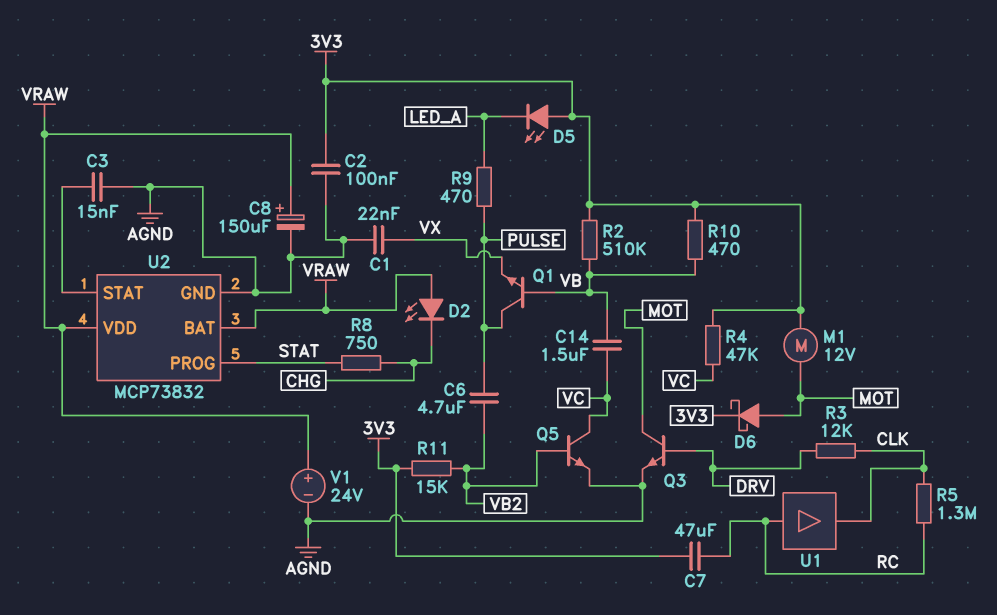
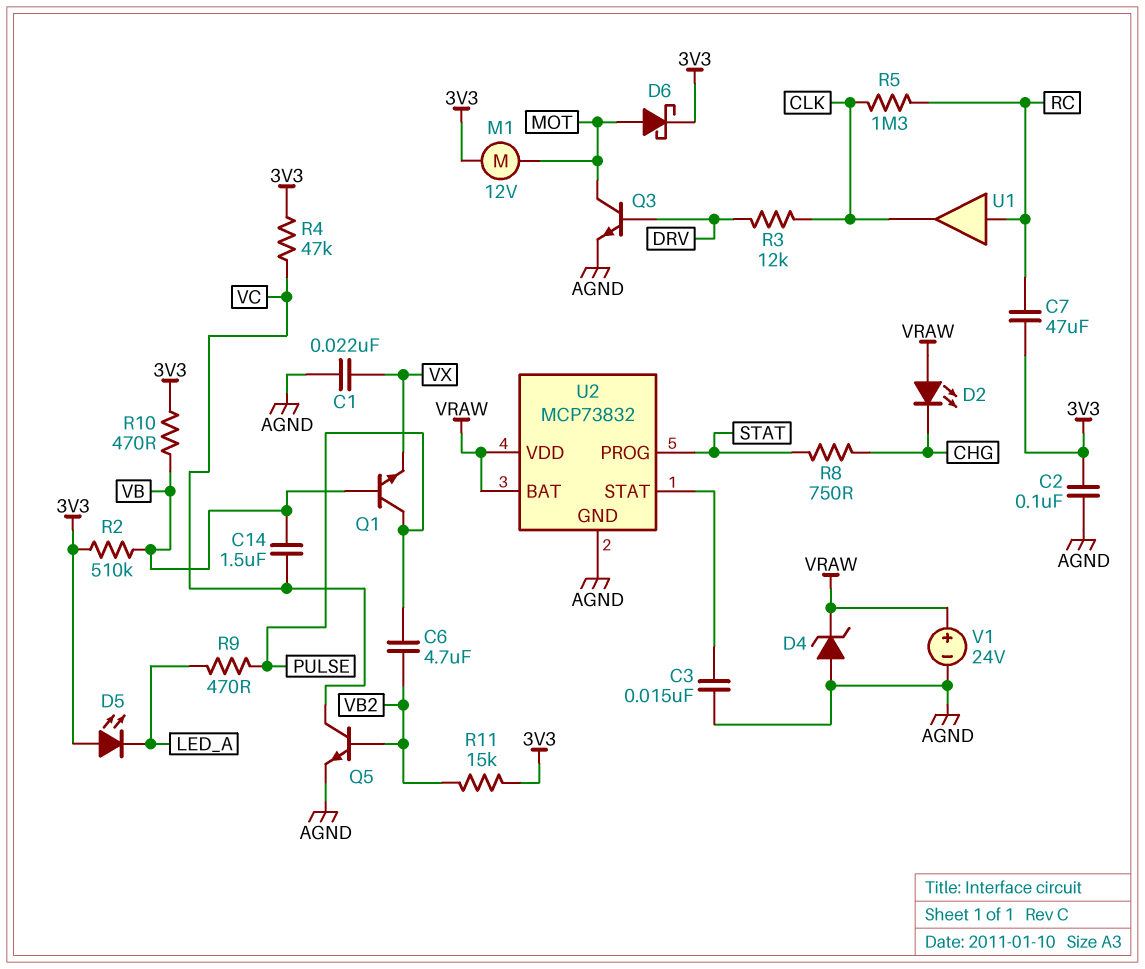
C8: 150uF (plus VRAW, minus AGND) -> none
D4: none -> zener (A AGND, K VRAW)

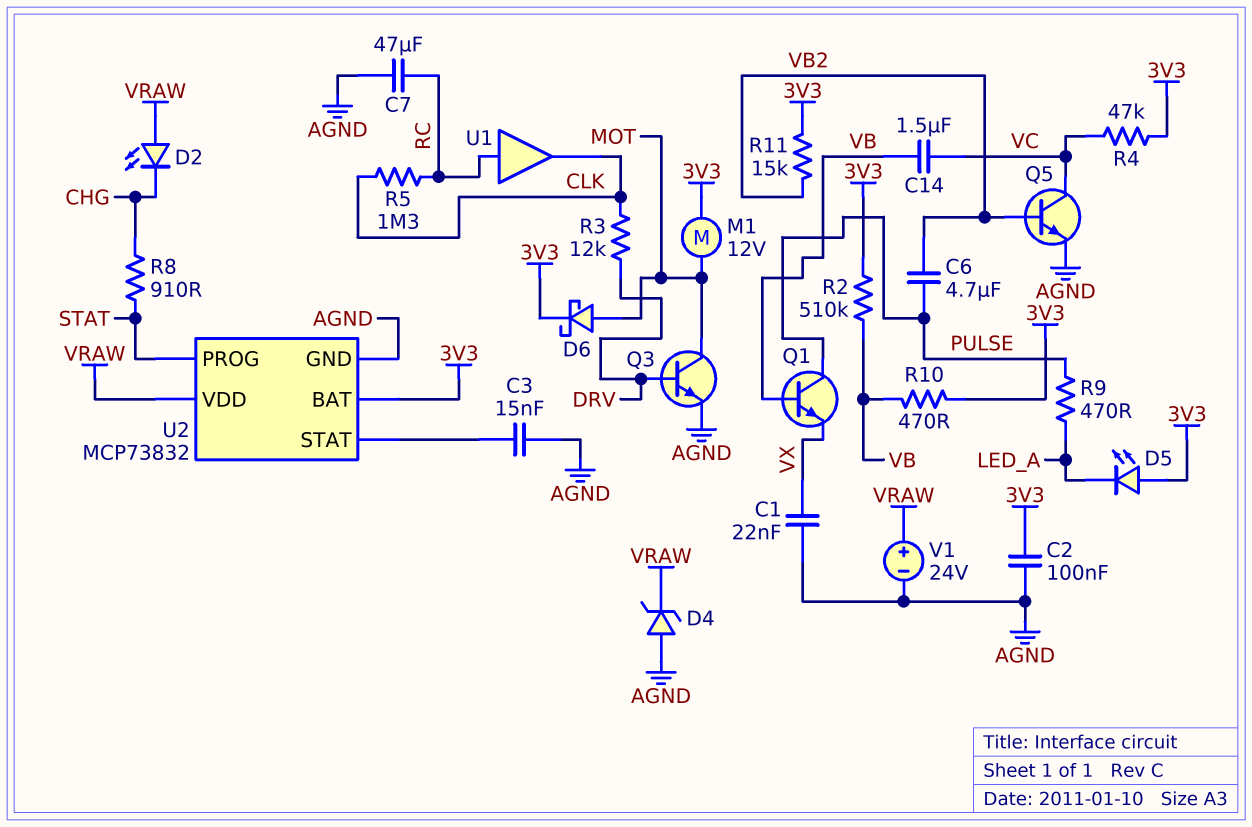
C7: 47uF (3V3, RC) -> 47uF (AGND, RC)
R8: 750 (CHG, STAT) -> 910 (CHG, STAT)
U2 pin BAT: VRAW -> 3V3

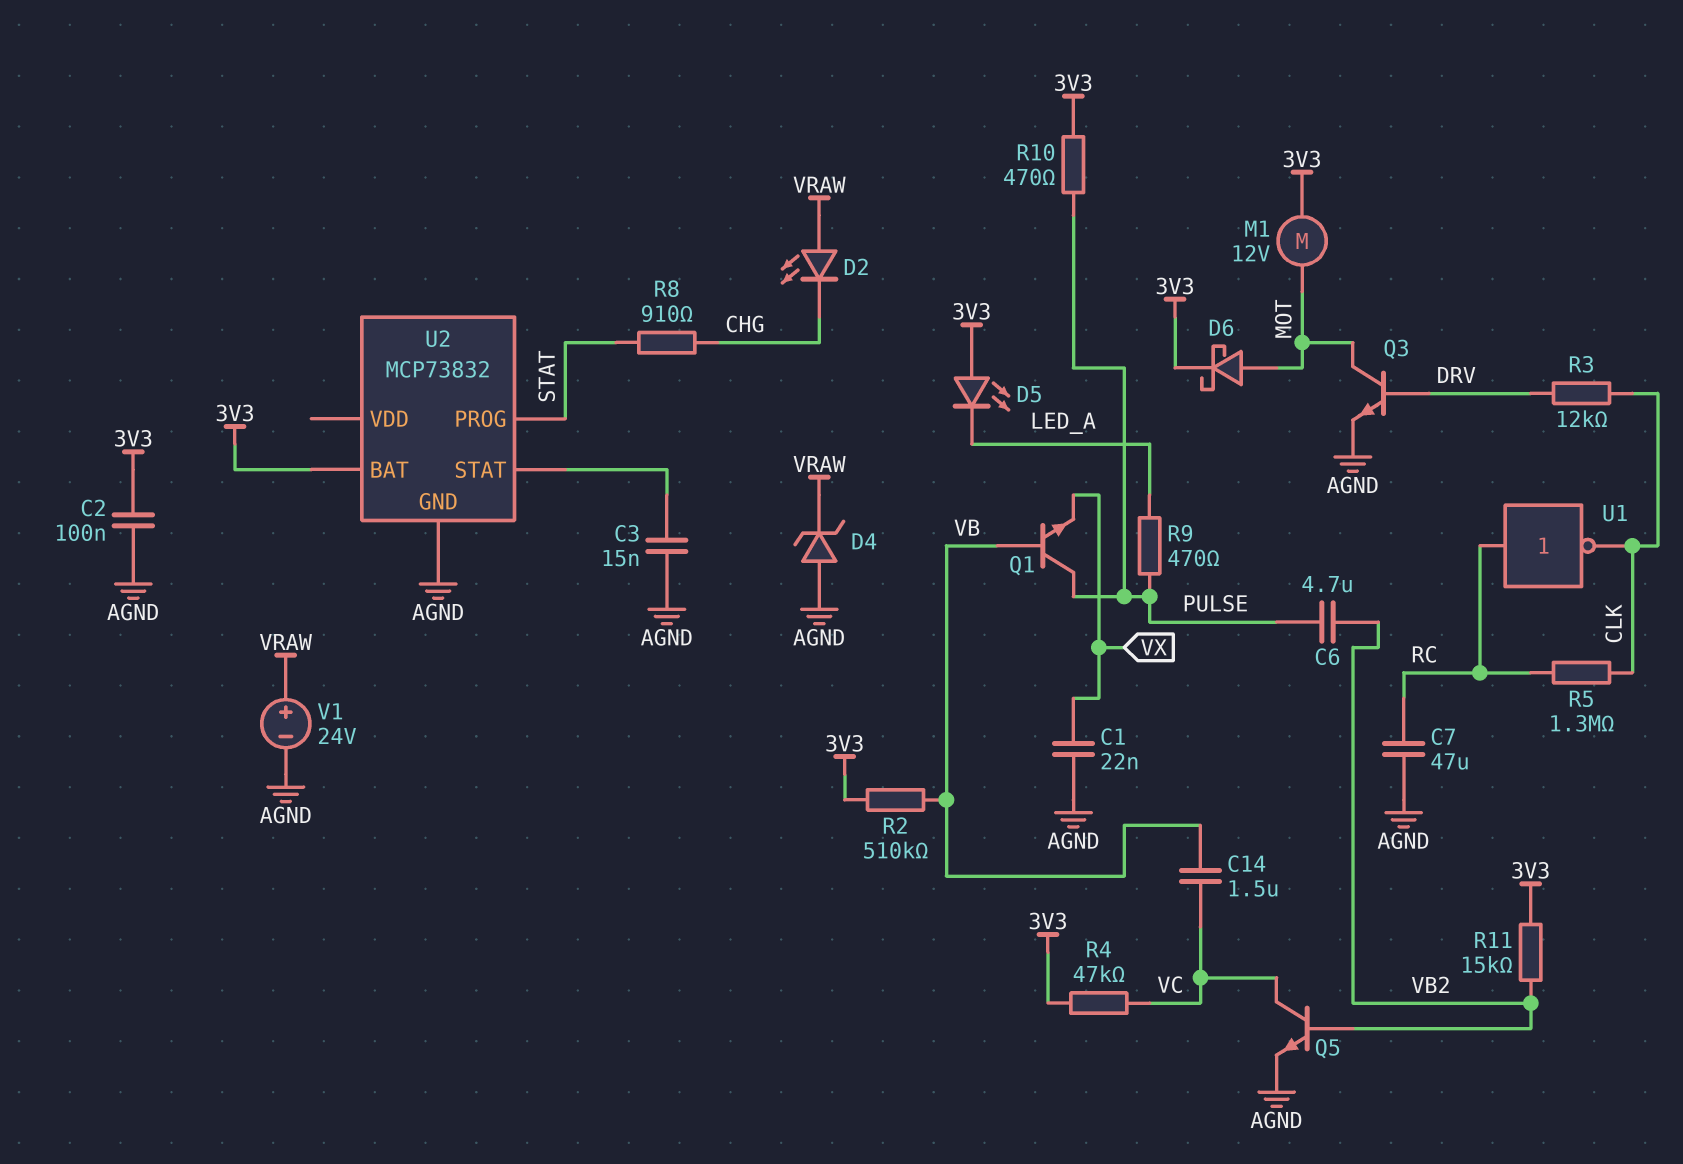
R10: 470 (3V3, VB) -> 470 (3V3, PULSE)
U1: buffer (in RC, out CLK) -> NOT (in RC, out CLK)
U2 pin VDD: VRAW -> none

